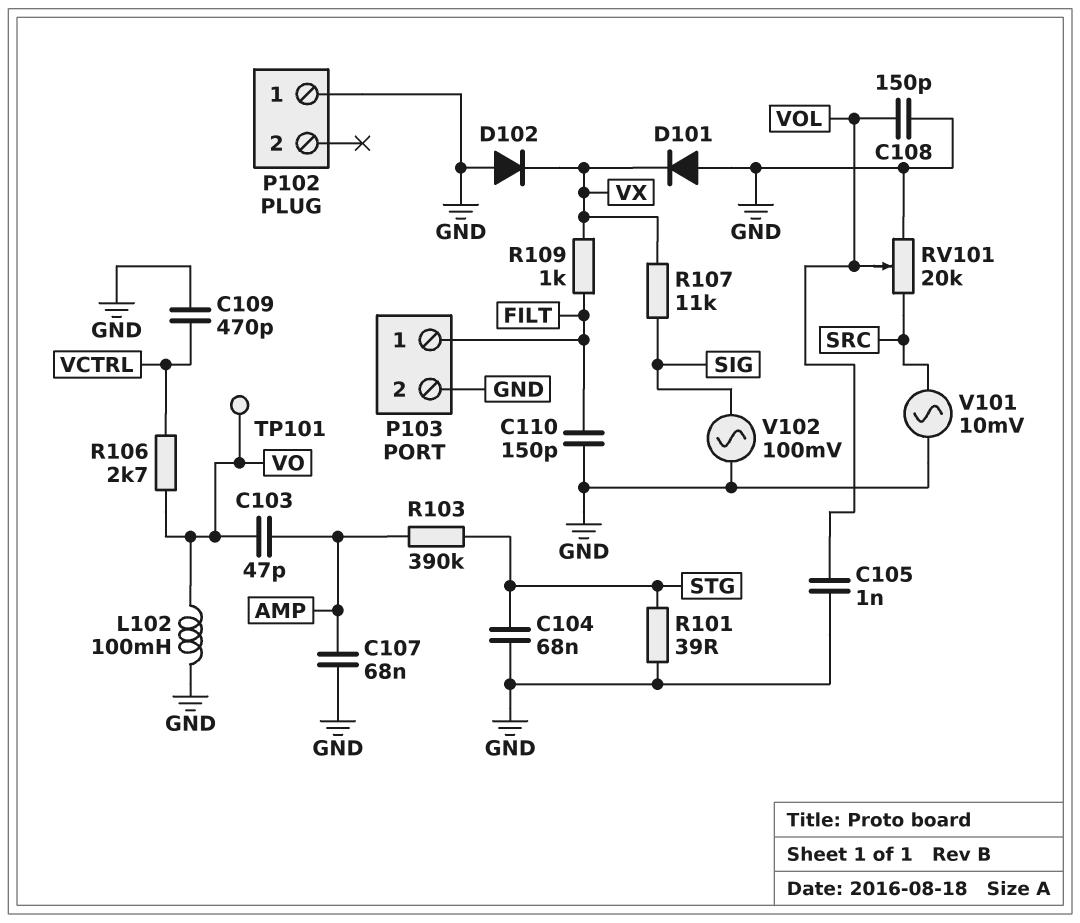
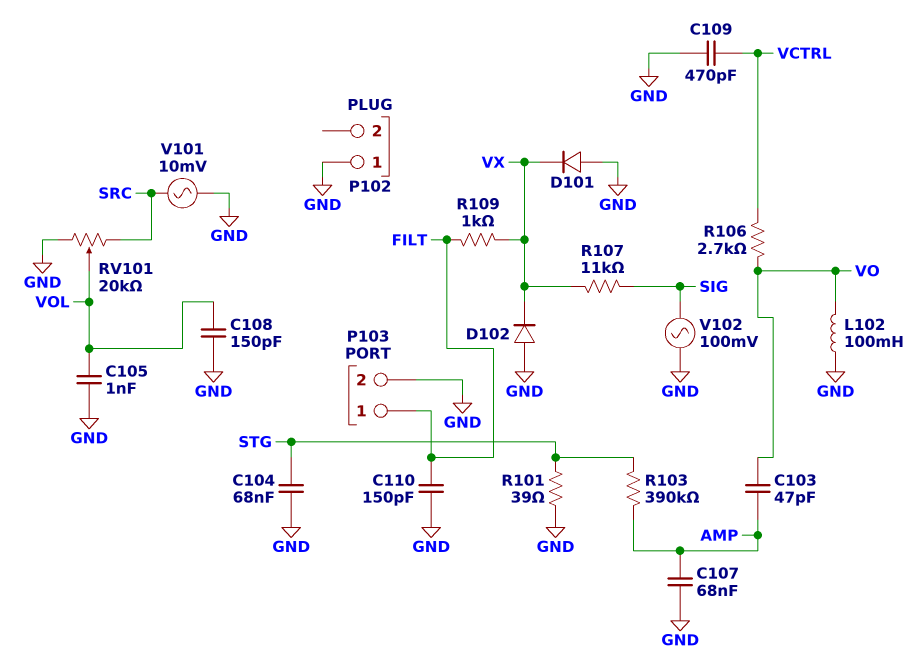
TP101: test point (VO) -> none

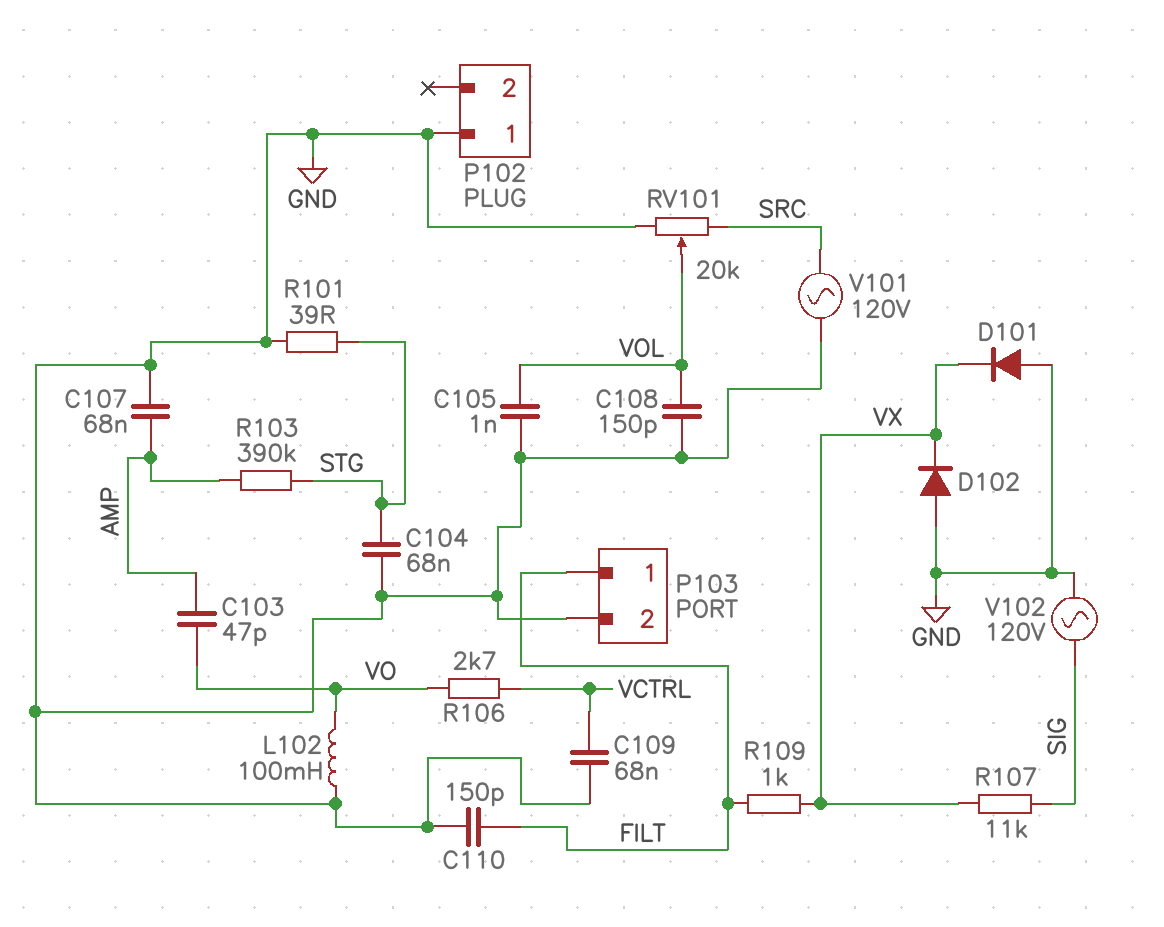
C109: 470pF (GND, VCTRL) -> 68nF (GND, VCTRL)
V101: AC 10mV (GND, SRC) -> AC 120V (GND, SRC)
V102: AC 100mV (GND, SIG) -> AC 120V (GND, SIG)

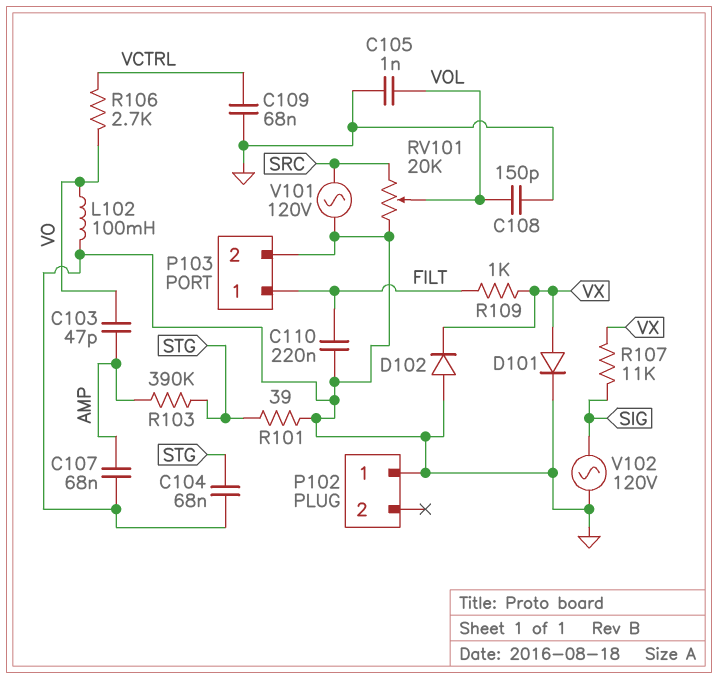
C110: 150pF (FILT, GND) -> 220nF (FILT, GND)
D101: diode (A GND, K VX) -> diode (A VX, K GND)

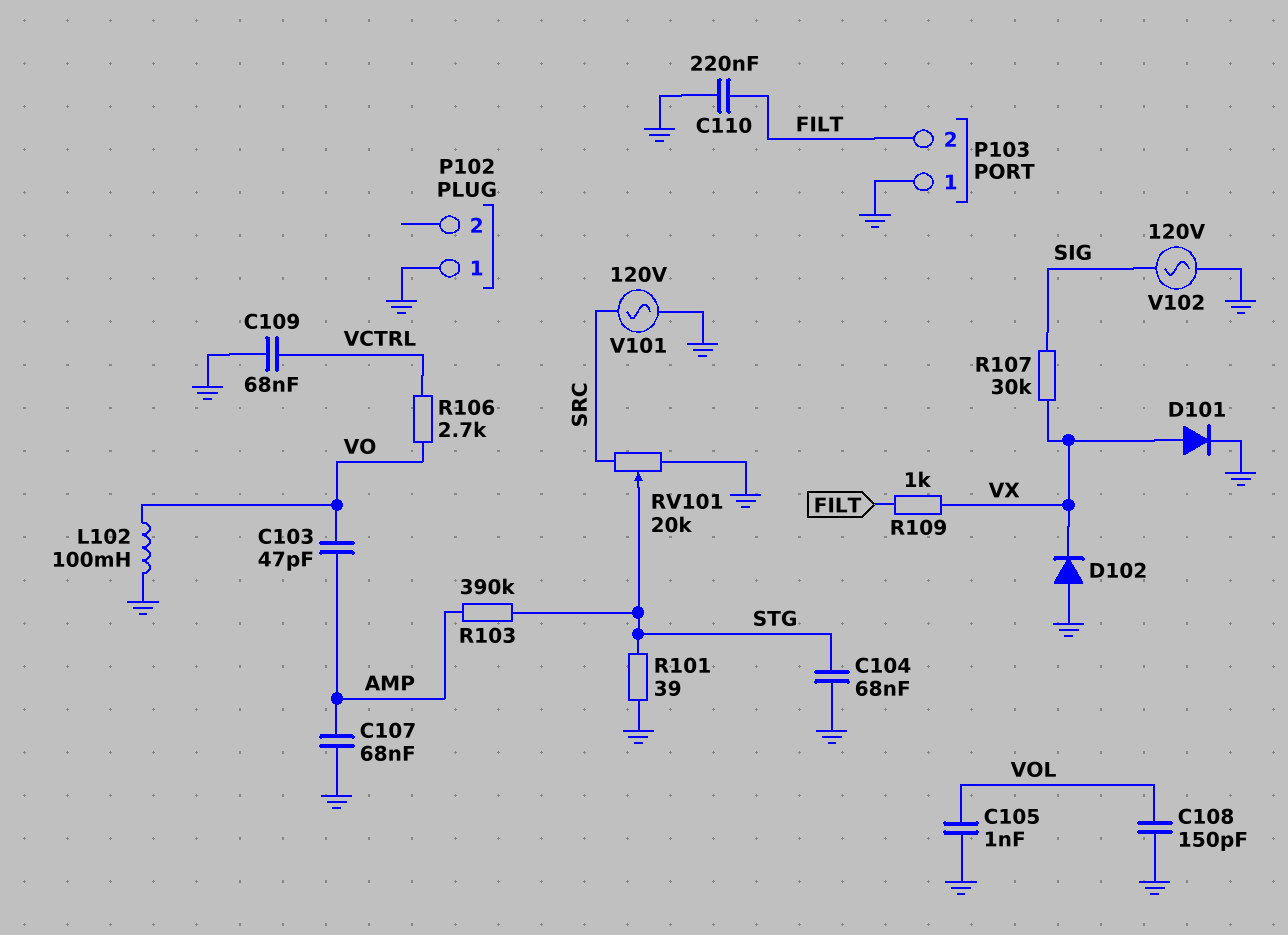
P103 pin 1: FILT -> GND
P103 pin 2: GND -> FILT
R107: 11k (SIG, VX) -> 30k (SIG, VX)
RV101: 20k (GND, SRC, wiper VOL) -> 20k (GND, SRC, wiper STG)

